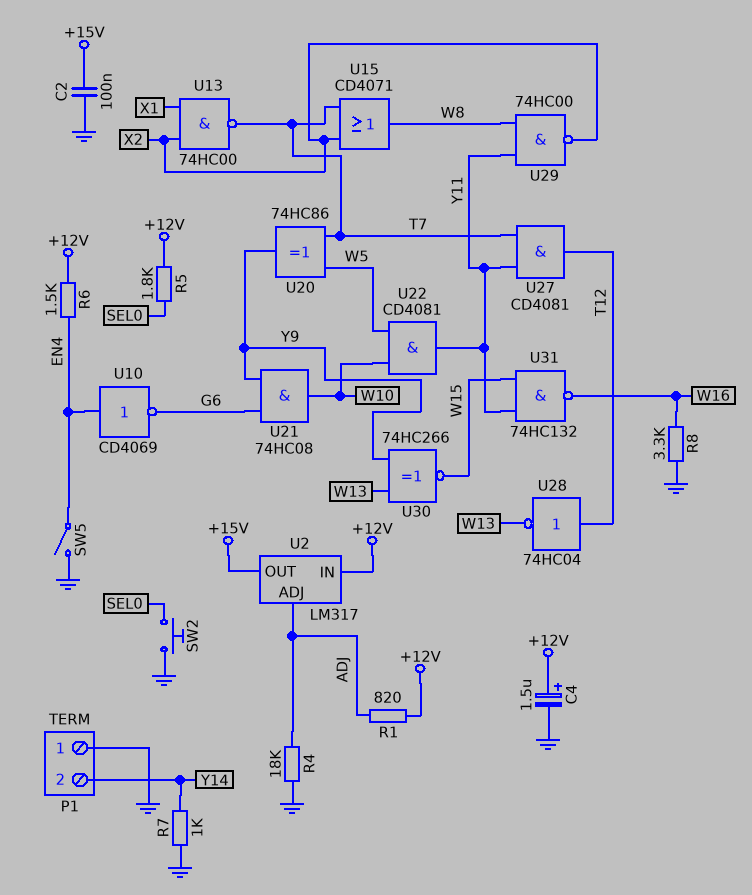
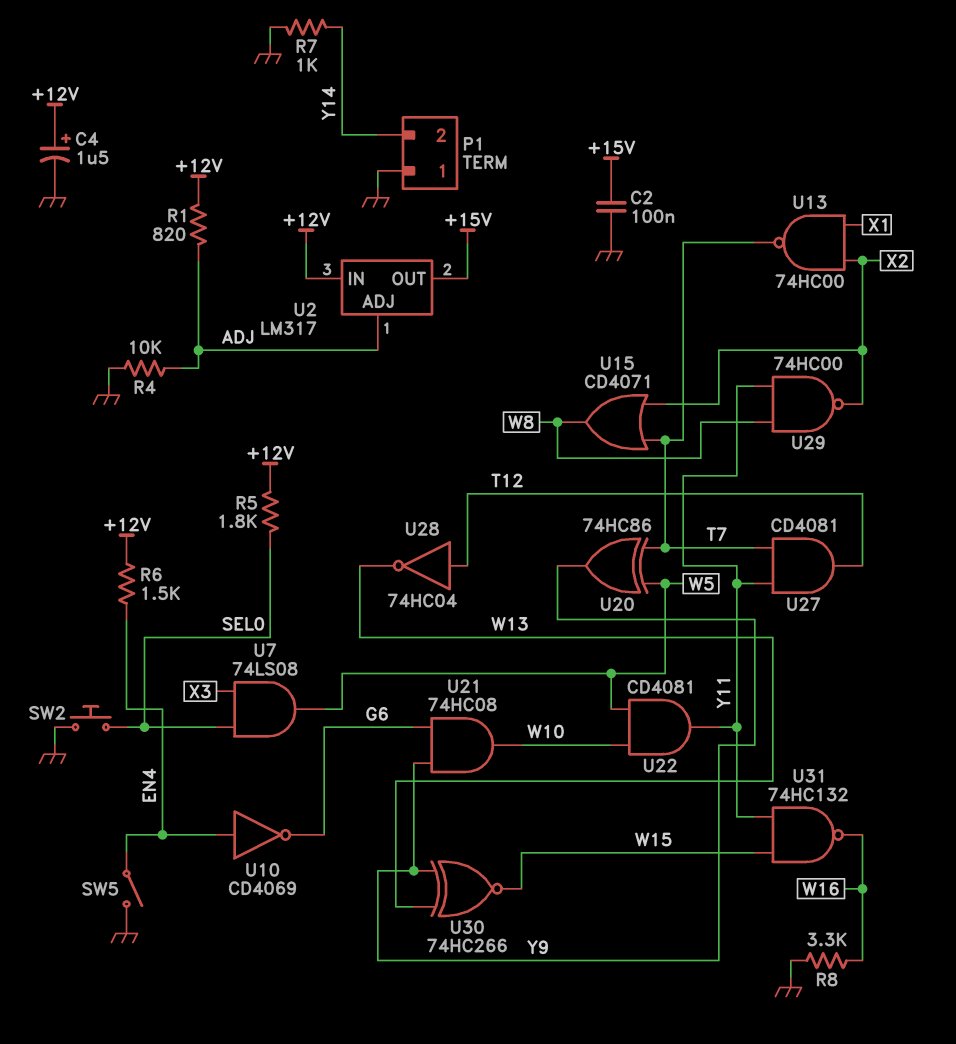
R4: 18k (ADJ, GND) -> 10k (ADJ, GND)
U7: none -> AND 74LS08 (in SEL0, in X3, out W5)

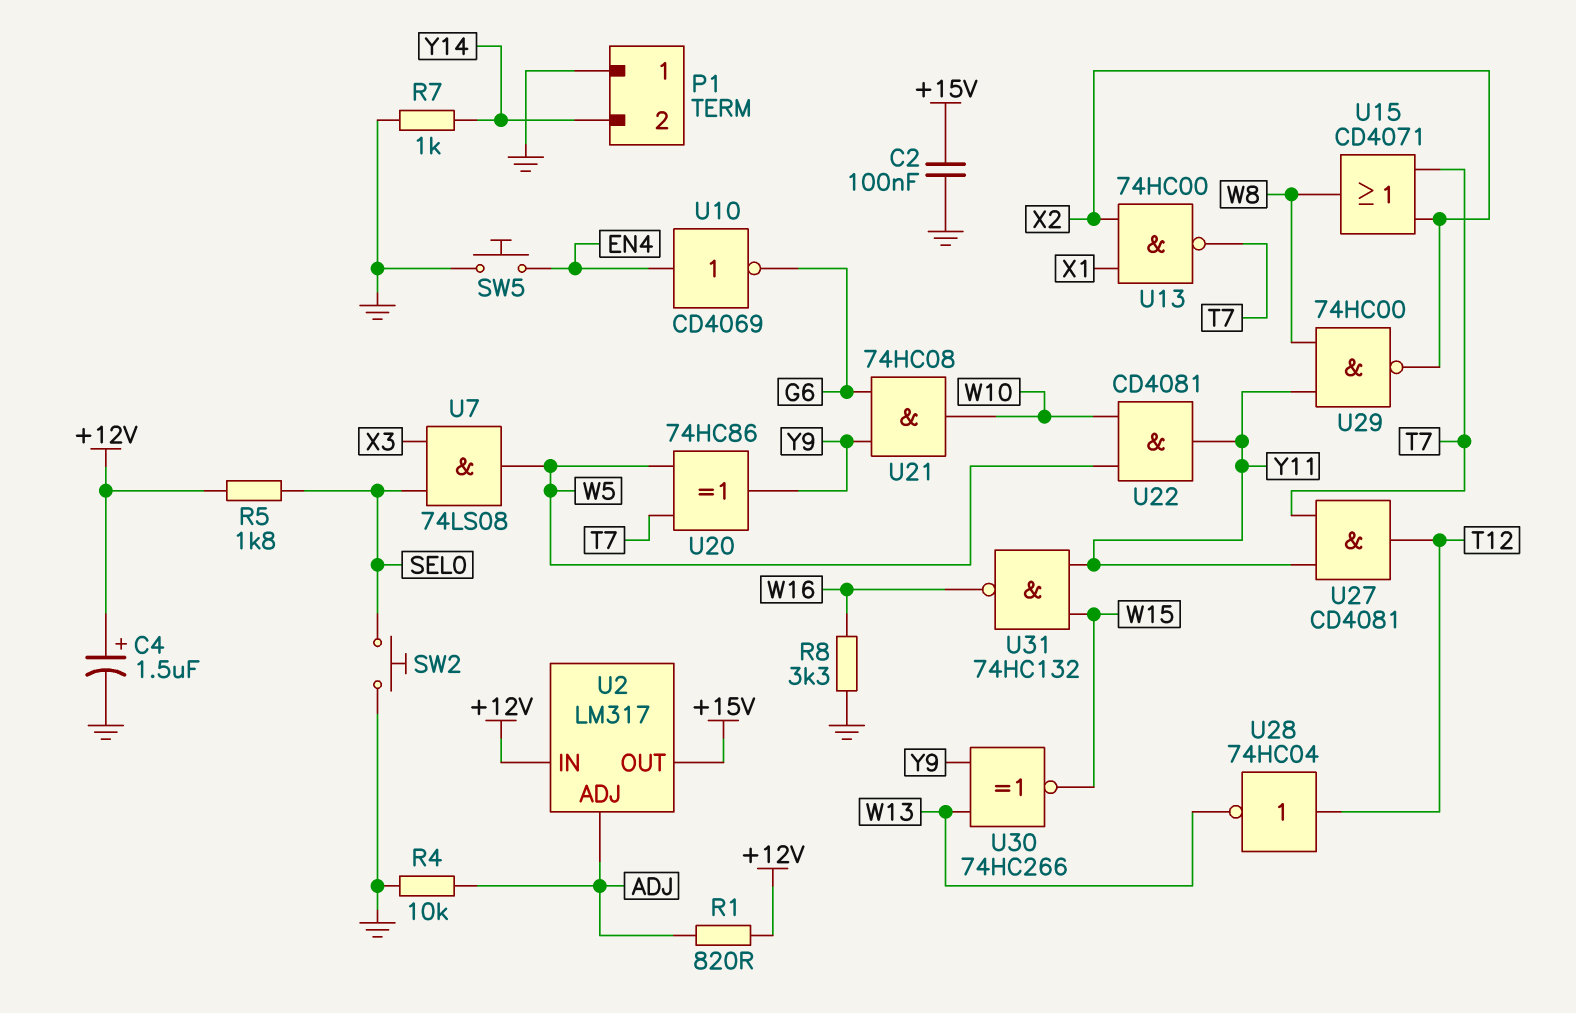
R6: 1.5k (+12V, EN4) -> none
SW5: switch (EN4, GND) -> button (EN4, GND)

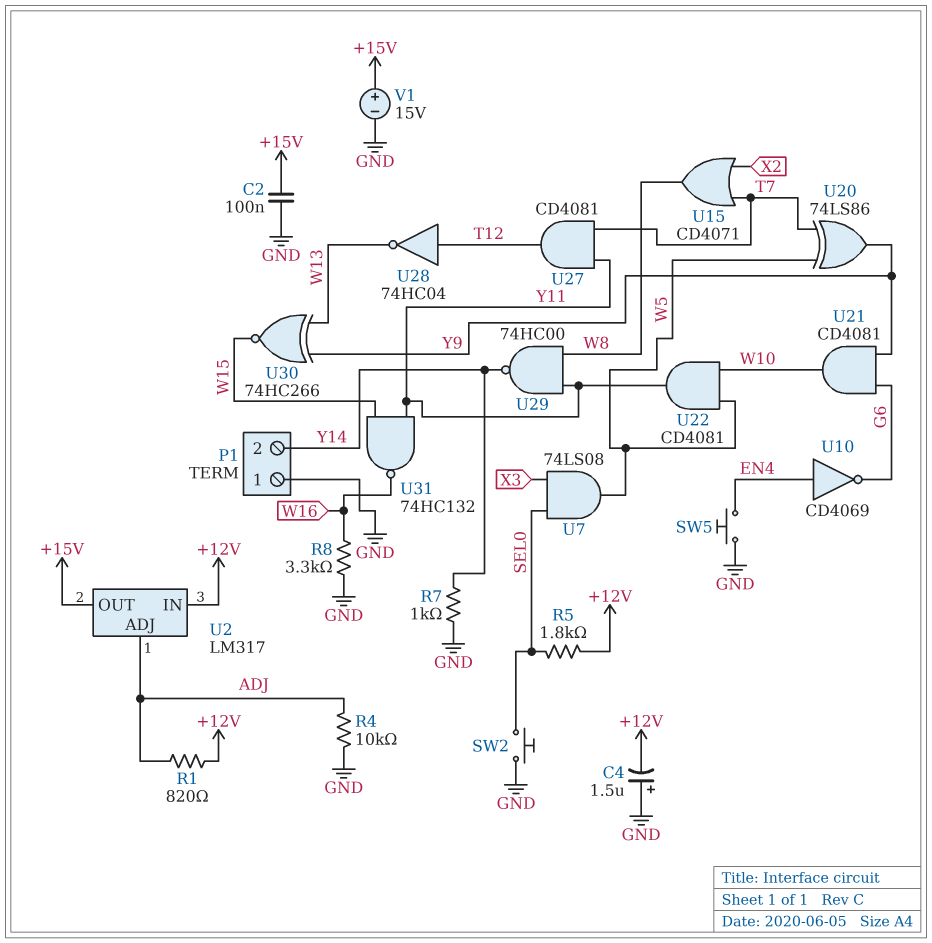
C4: 1.5uF (plus +12V, minus GND) -> 1.5uF (plus GND, minus +12V)
U13: NAND 74HC00 (in X1, in X2, out T7) -> none
U20: XOR 74HC86 (in T7, in W5, out Y9) -> XOR 74LS86 (in T7, in W5, out Y9)
U21: AND 74HC08 (in G6, in Y9, out W10) -> AND CD4081 (in G6, in Y9, out W10)
U29: NAND 74HC00 (in W8, in Y11, out X2) -> NAND 74HC00 (in W8, in Y11, out Y14)
V1: none -> 15V (plus +15V, minus GND)

